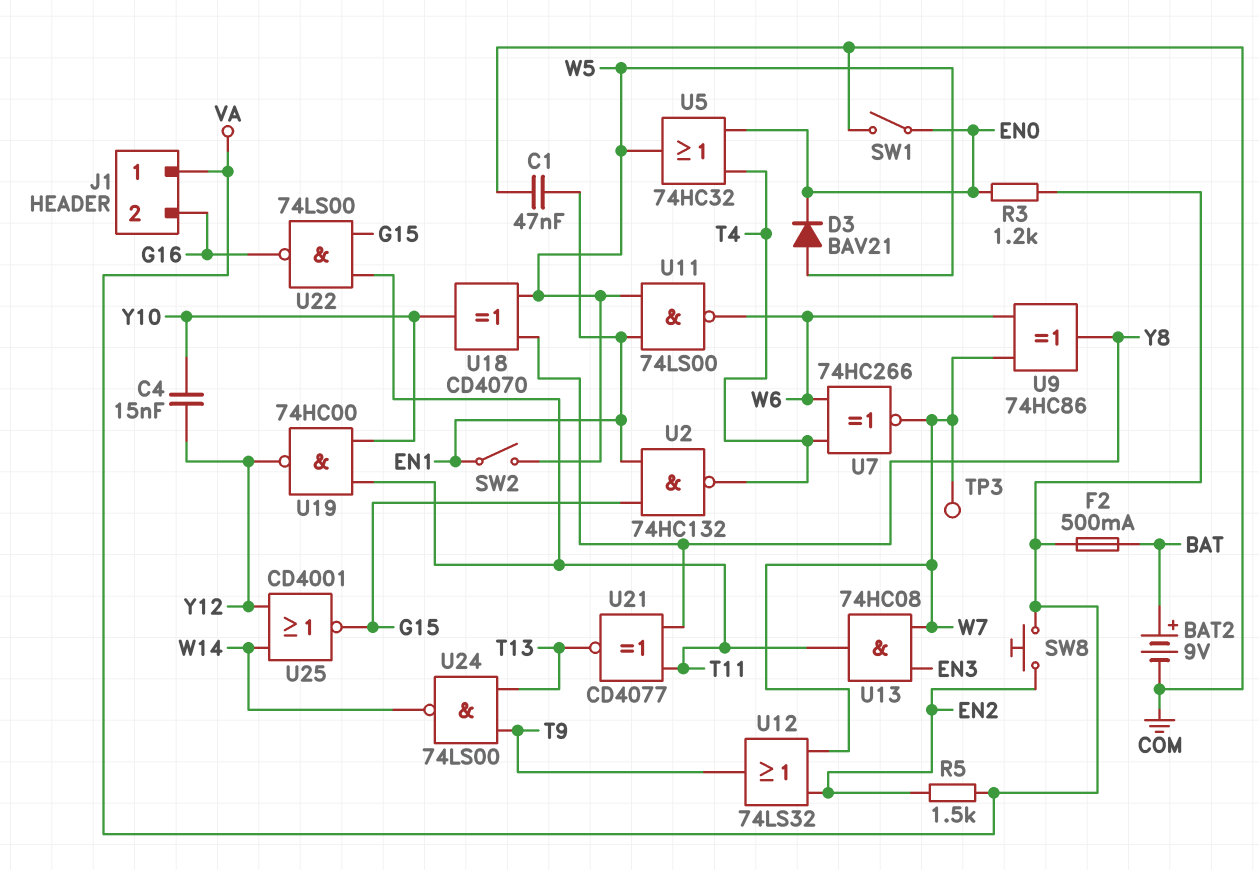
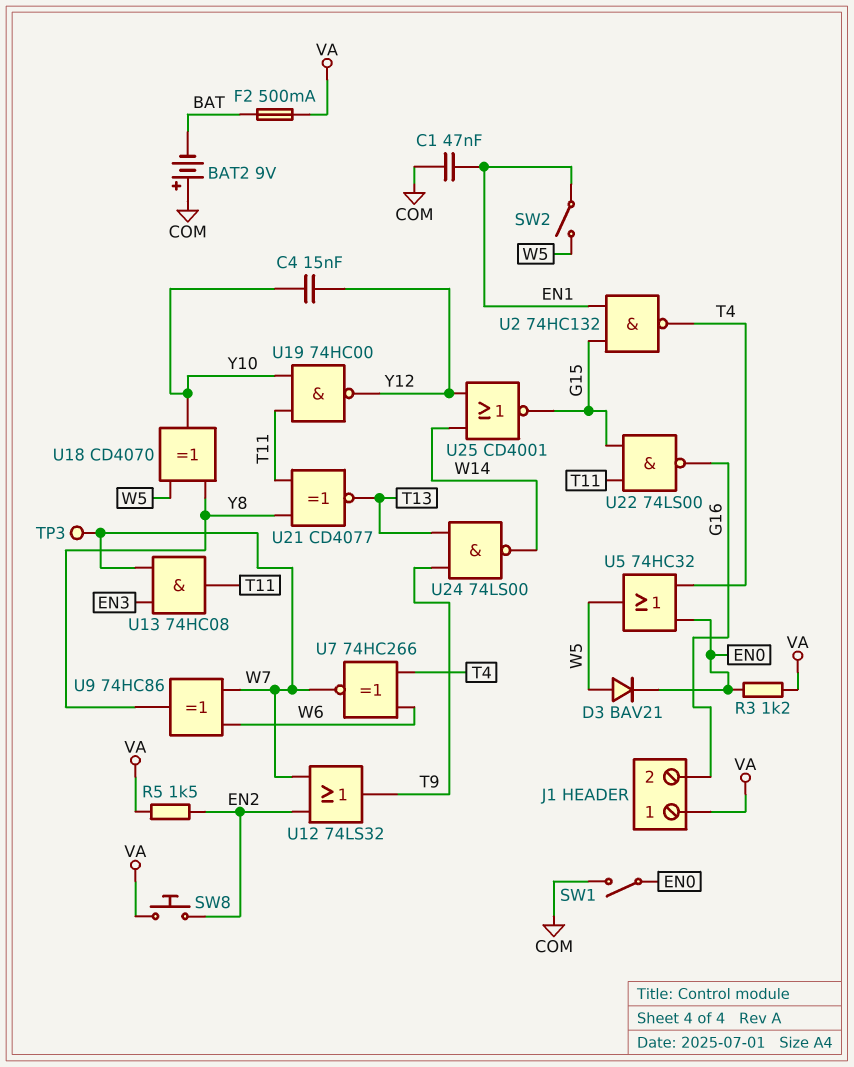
BAT2: 9V (plus BAT, minus COM) -> 9V (plus COM, minus BAT)
U11: NAND 74LS00 (in EN1, in W5, out W6) -> none

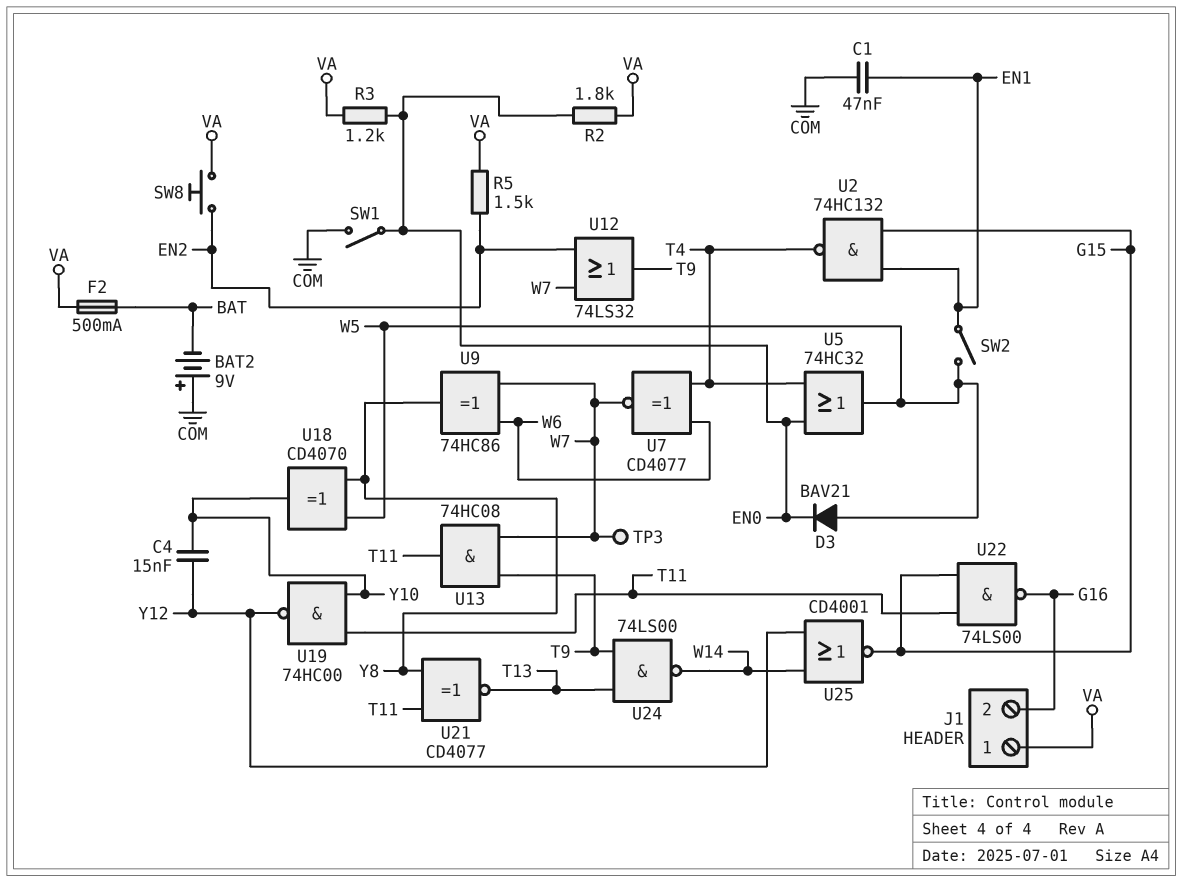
R2: none -> 1.8k (EN0, VA)
U7: XNOR 74HC266 (in T4, in W6, out W7) -> XNOR CD4077 (in T4, in W6, out W7)
U13: AND 74HC08 (in EN3, in W7, out T11) -> AND 74HC08 (in T9, in W7, out T11)

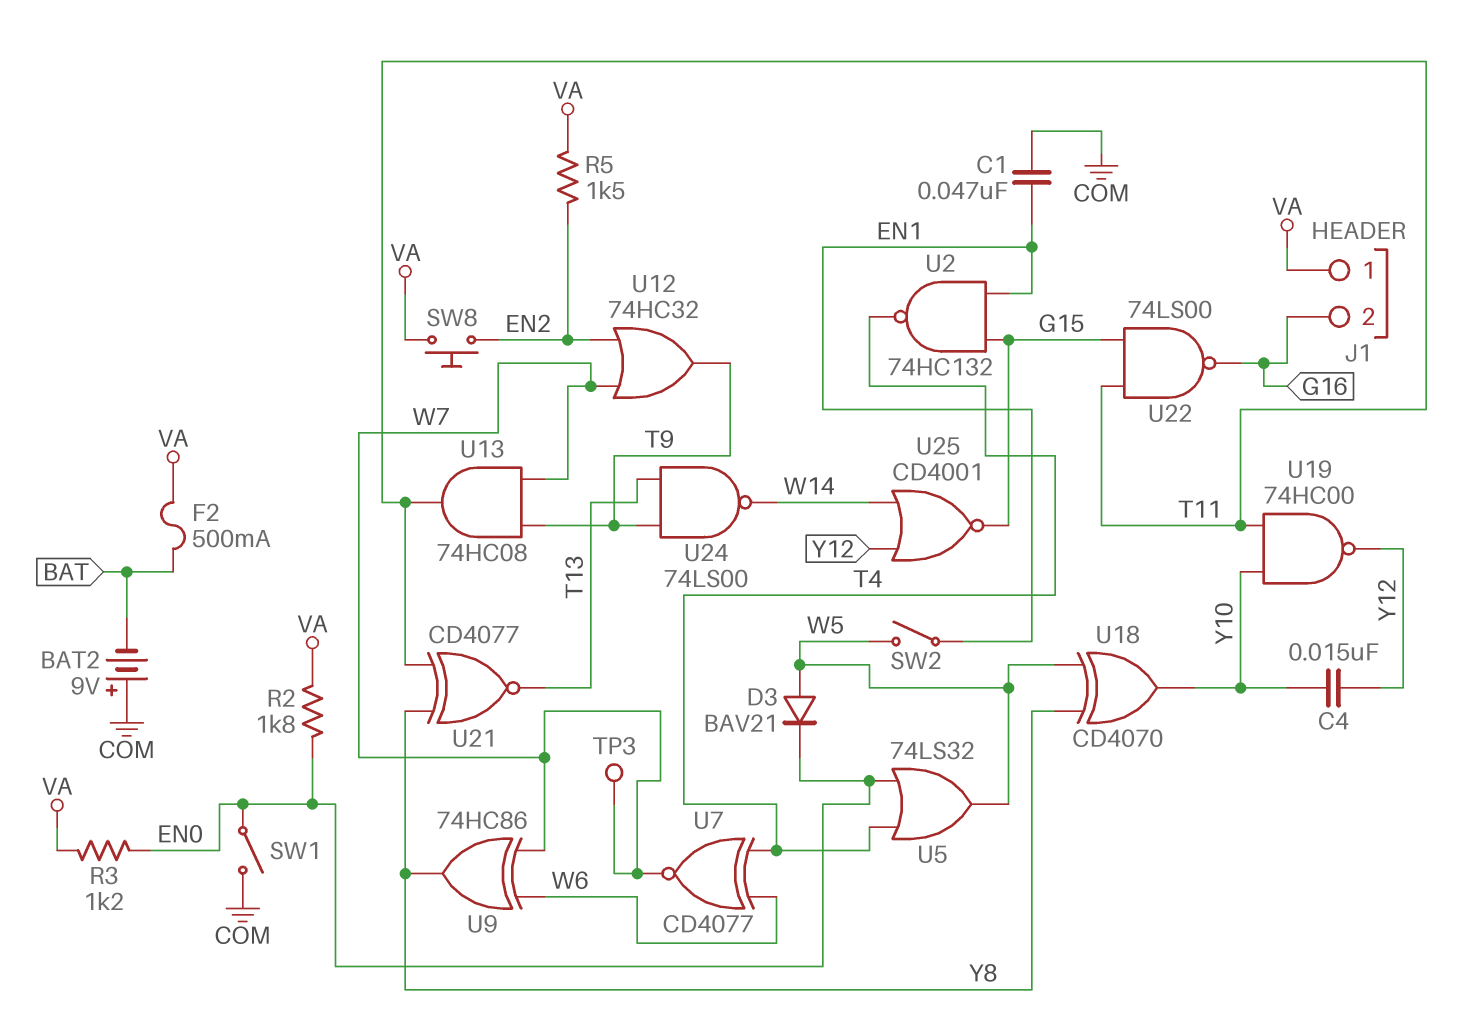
U5: OR 74HC32 (in EN0, in T4, out W5) -> OR 74LS32 (in EN0, in T4, out W5)
U12: OR 74LS32 (in EN2, in W7, out T9) -> OR 74HC32 (in EN2, in W7, out T9)

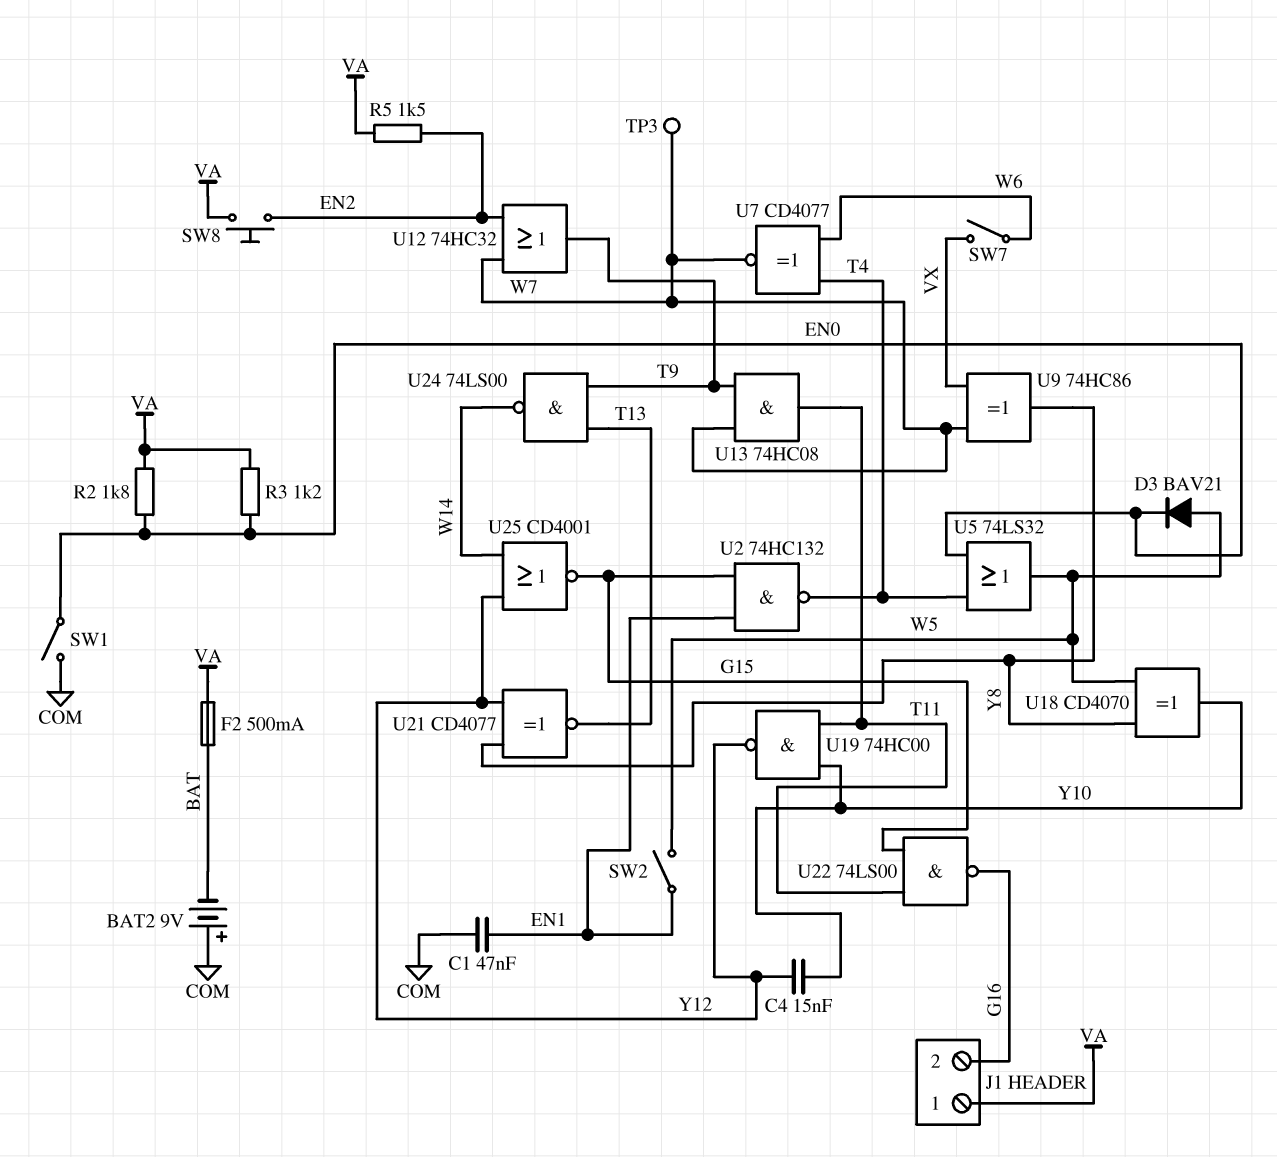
SW7: none -> switch (VX, W6)
U9: XOR 74HC86 (in W6, in W7, out Y8) -> XOR 74HC86 (in VX, in W7, out Y8)
U21: XNOR CD4077 (in T11, in Y8, out T13) -> XNOR CD4077 (in Y8, in Y12, out T13)

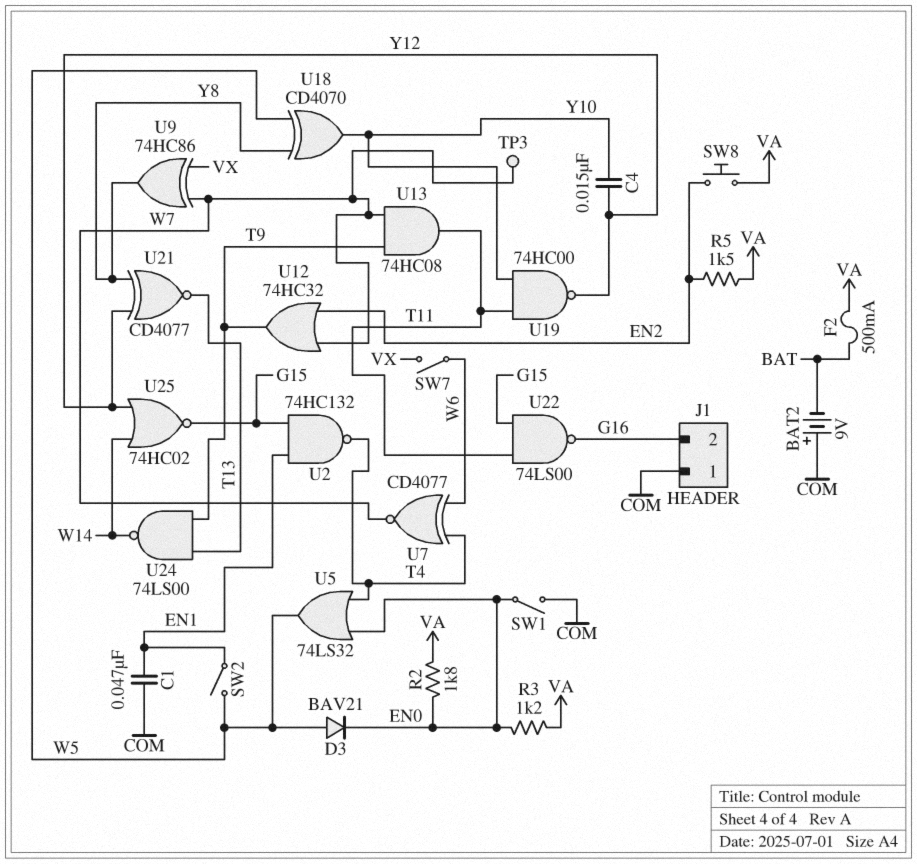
J1 pin 1: VA -> COM
U25: NOR CD4001 (in W14, in Y12, out G15) -> NOR 74HC02 (in W14, in Y12, out G15)

